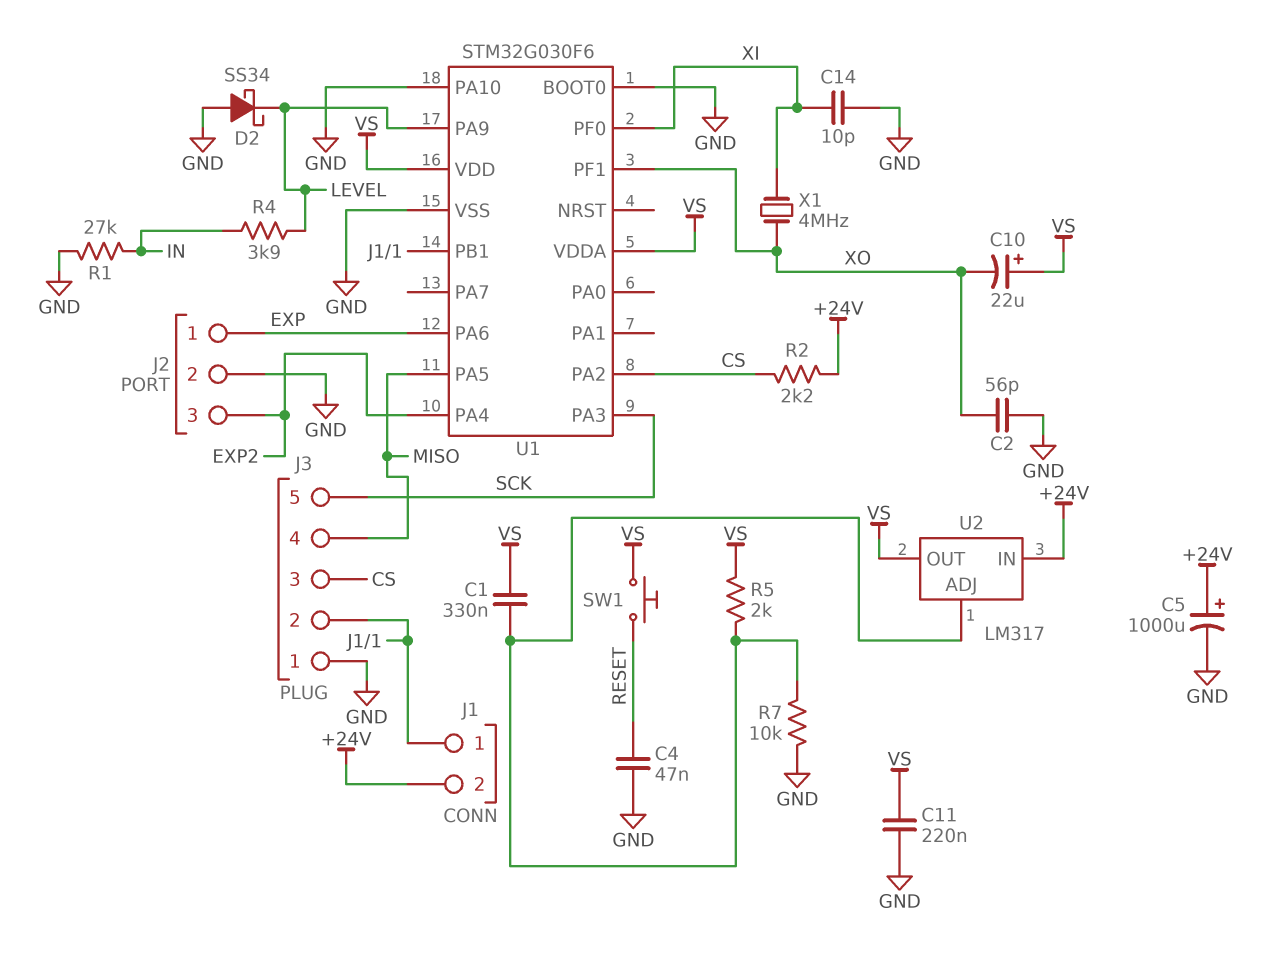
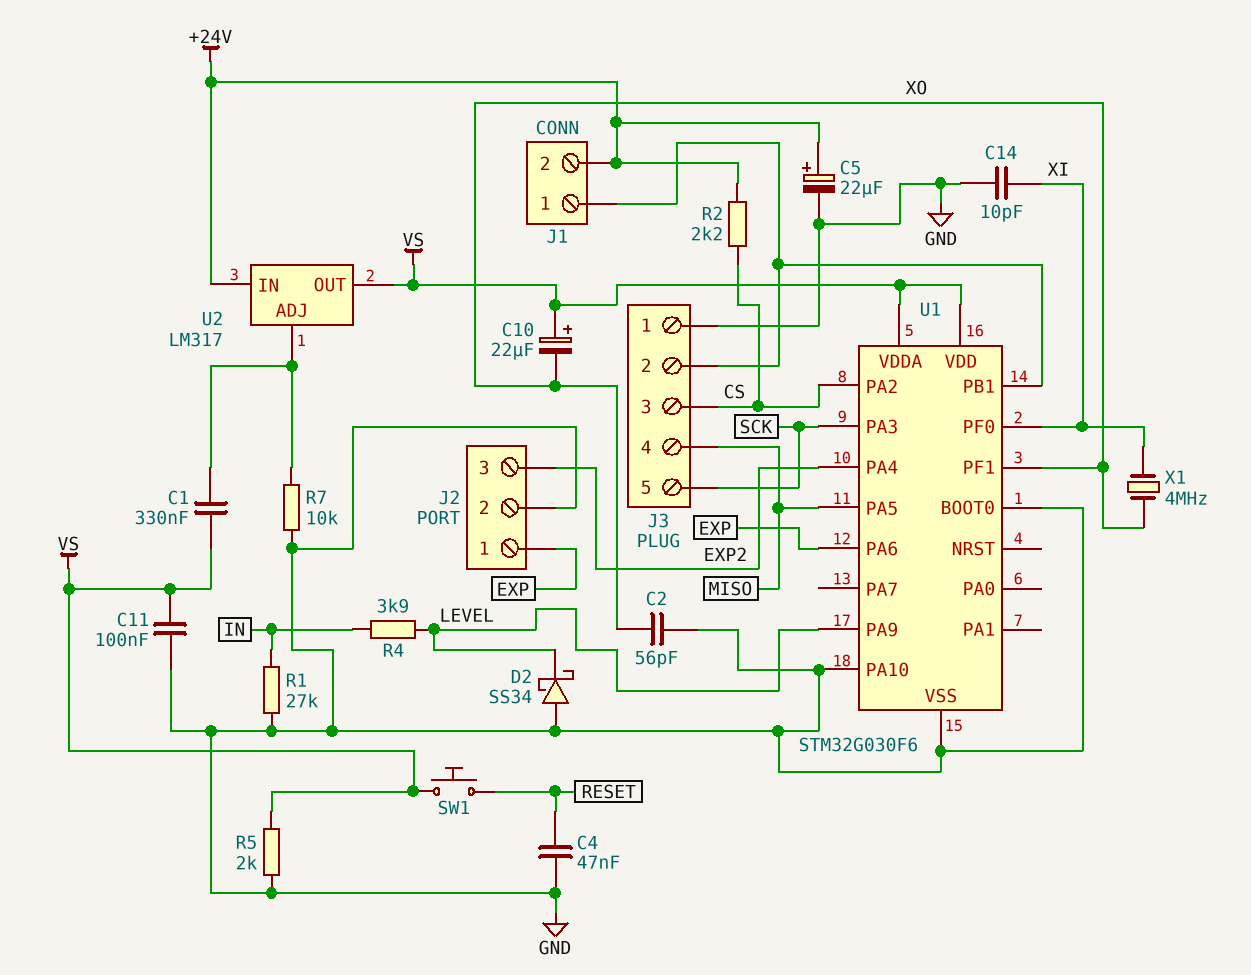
C5: 1000uF (plus +24V, minus GND) -> 22uF (plus +24V, minus GND)
C11: 220nF (GND, VS) -> 100nF (GND, VS)
R5: 2k (U2/ADJ, VS) -> 2k (GND, VS)

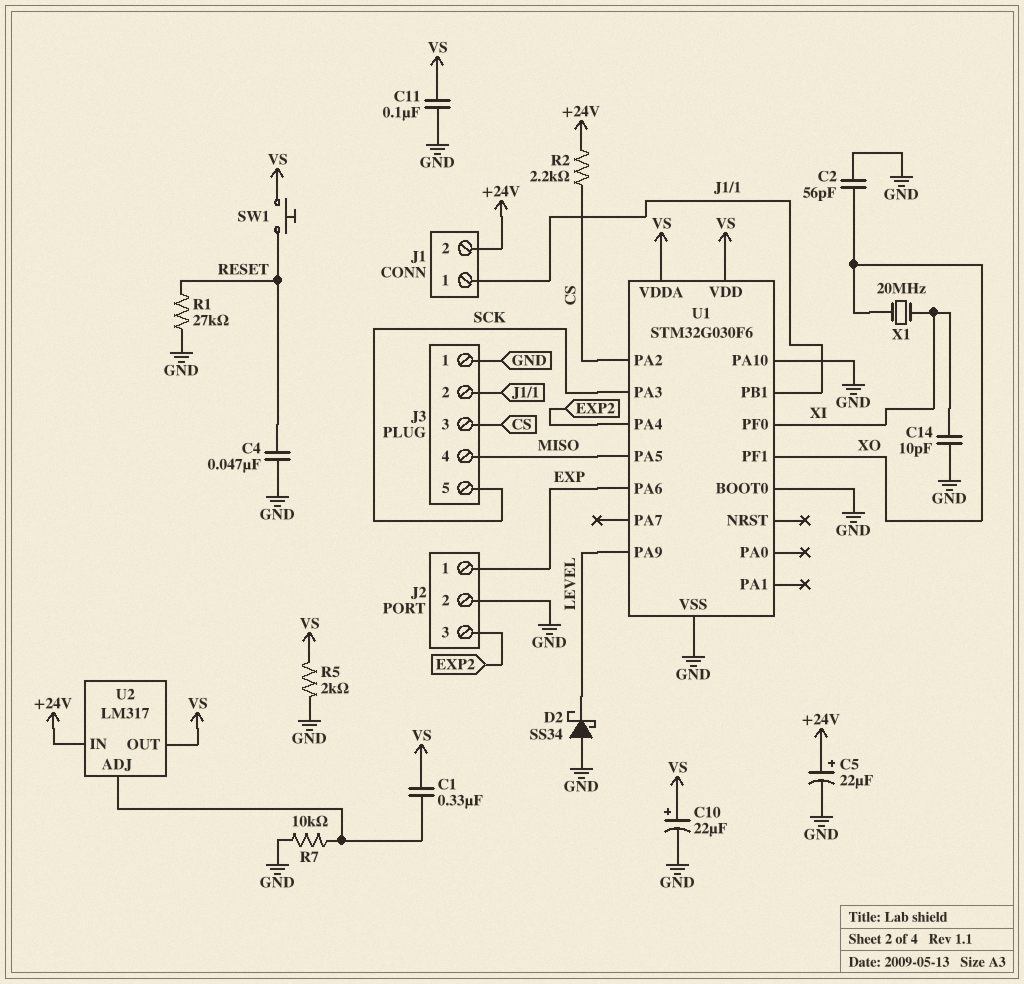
C10: 22uF (plus VS, minus XO) -> 22uF (plus VS, minus GND)
R1: 27k (GND, IN) -> 27k (GND, RESET)
R4: 3.9k (IN, LEVEL) -> none
X1: 4MHz (XI, XO) -> 20MHz (XI, XO)

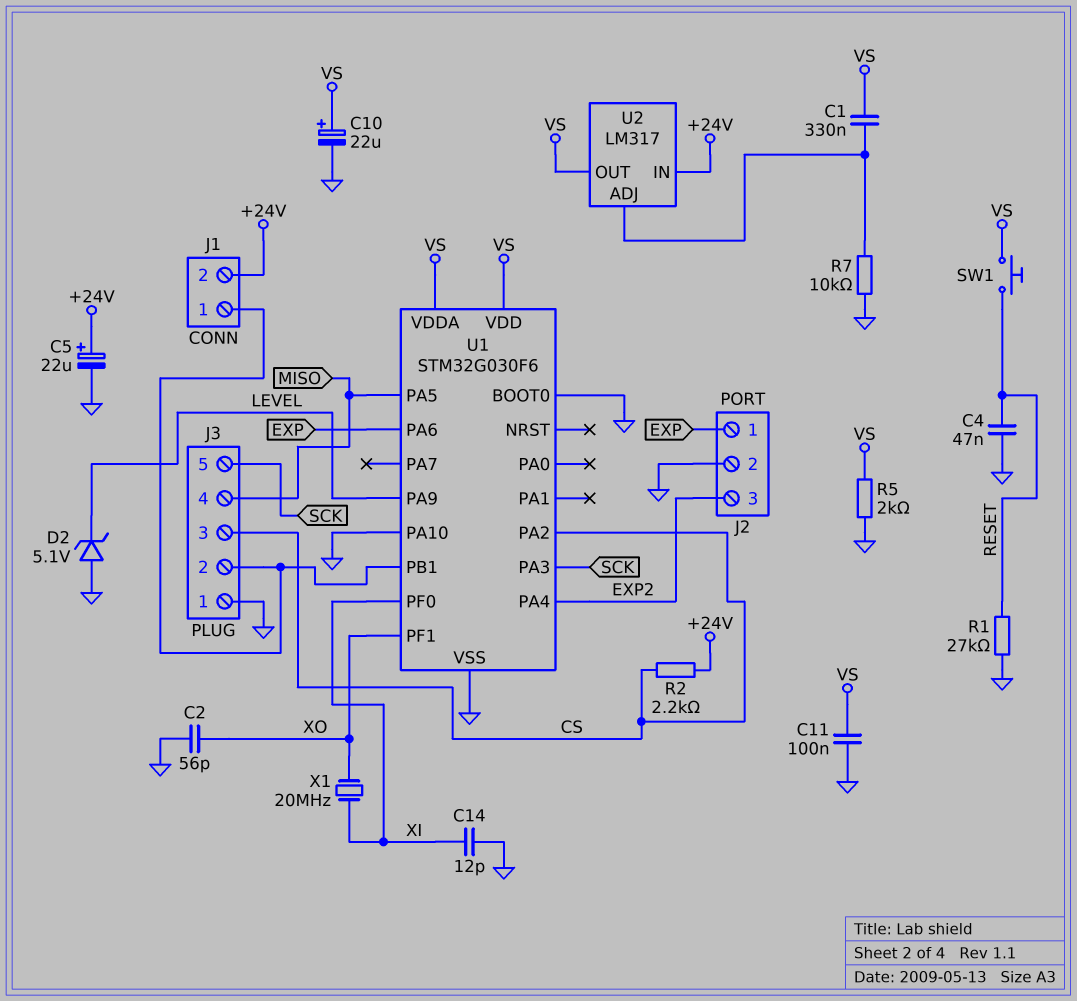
C14: 10pF (GND, XI) -> 12pF (GND, XI)
D2: schottky SS34 (A GND, K LEVEL) -> zener 5.1V (A GND, K LEVEL)

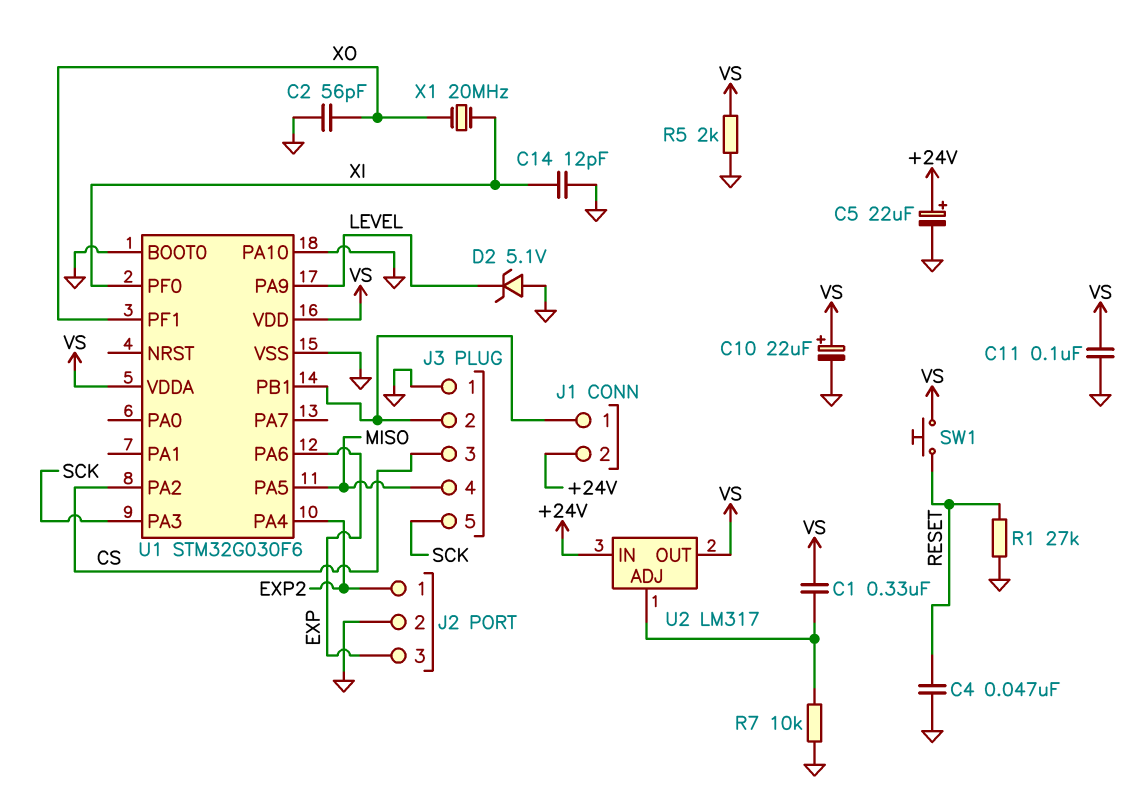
J2 pin 1: EXP -> EXP2
J2 pin 3: EXP2 -> EXP
R2: 2.2k (+24V, CS) -> none

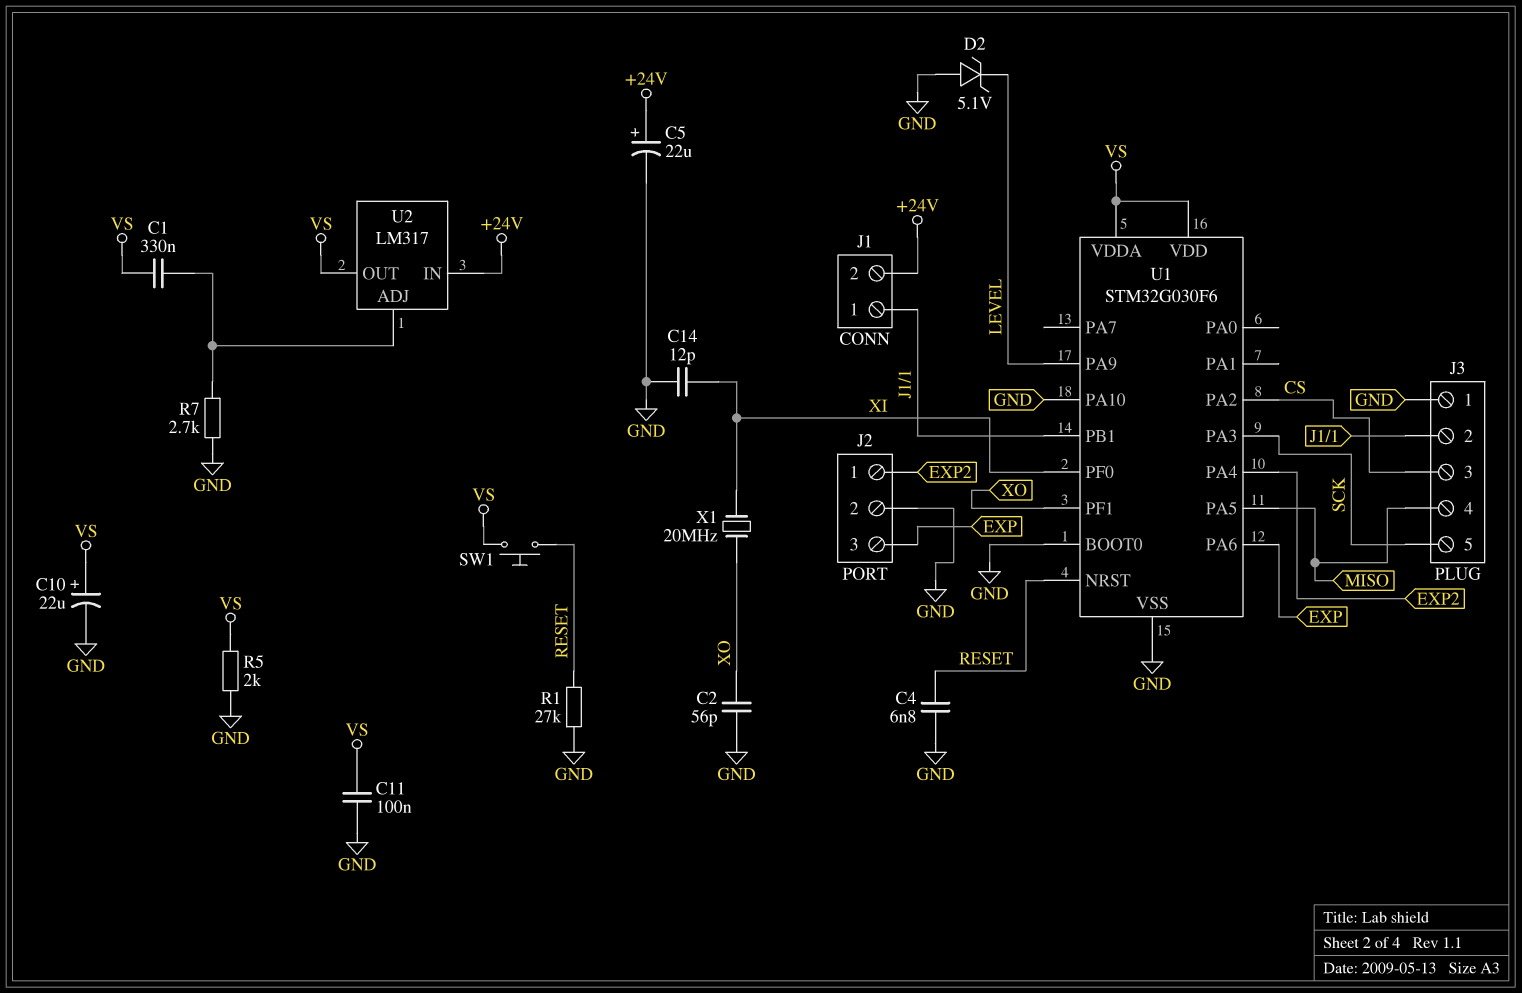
C4: 47nF (GND, RESET) -> 6.8nF (GND, RESET)
R7: 10k (GND, U2/ADJ) -> 2.7k (GND, U2/ADJ)
U1 pin NRST: none -> RESET

